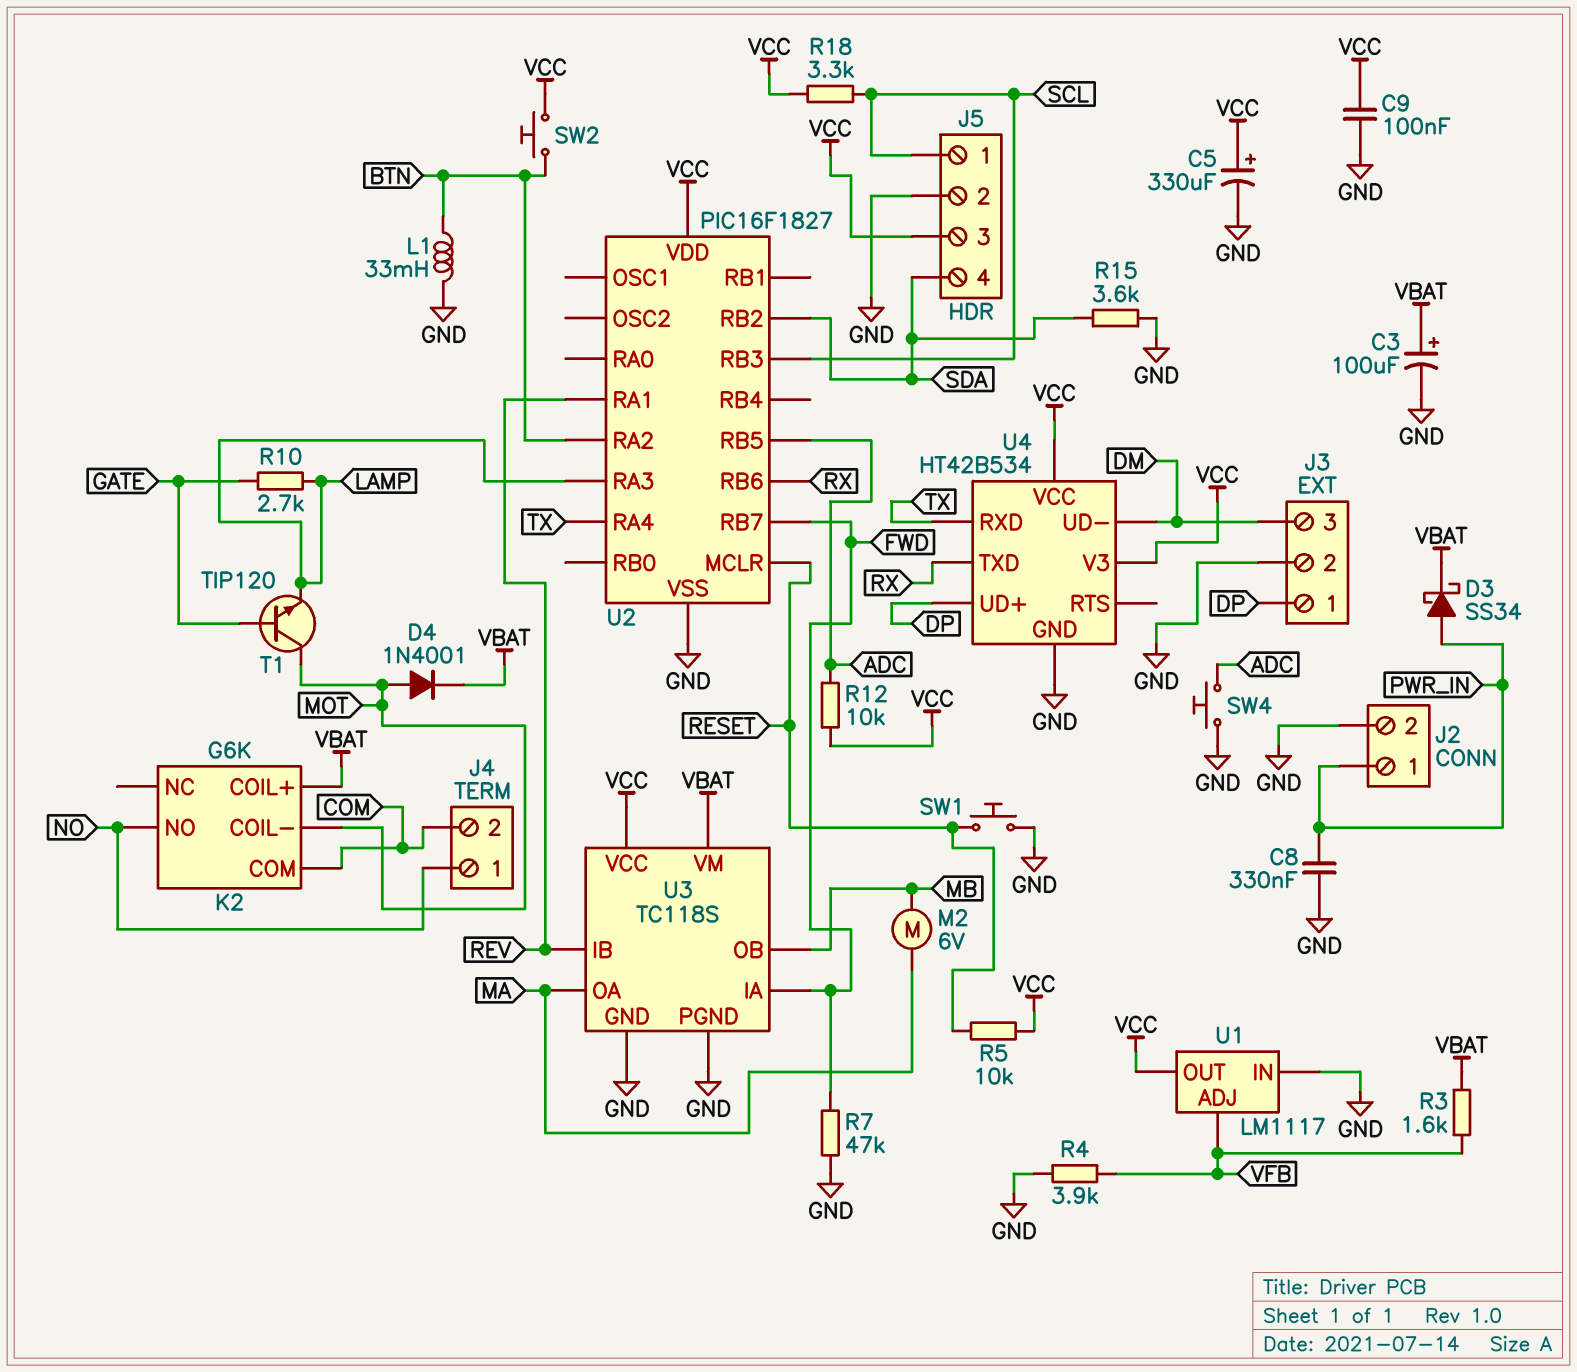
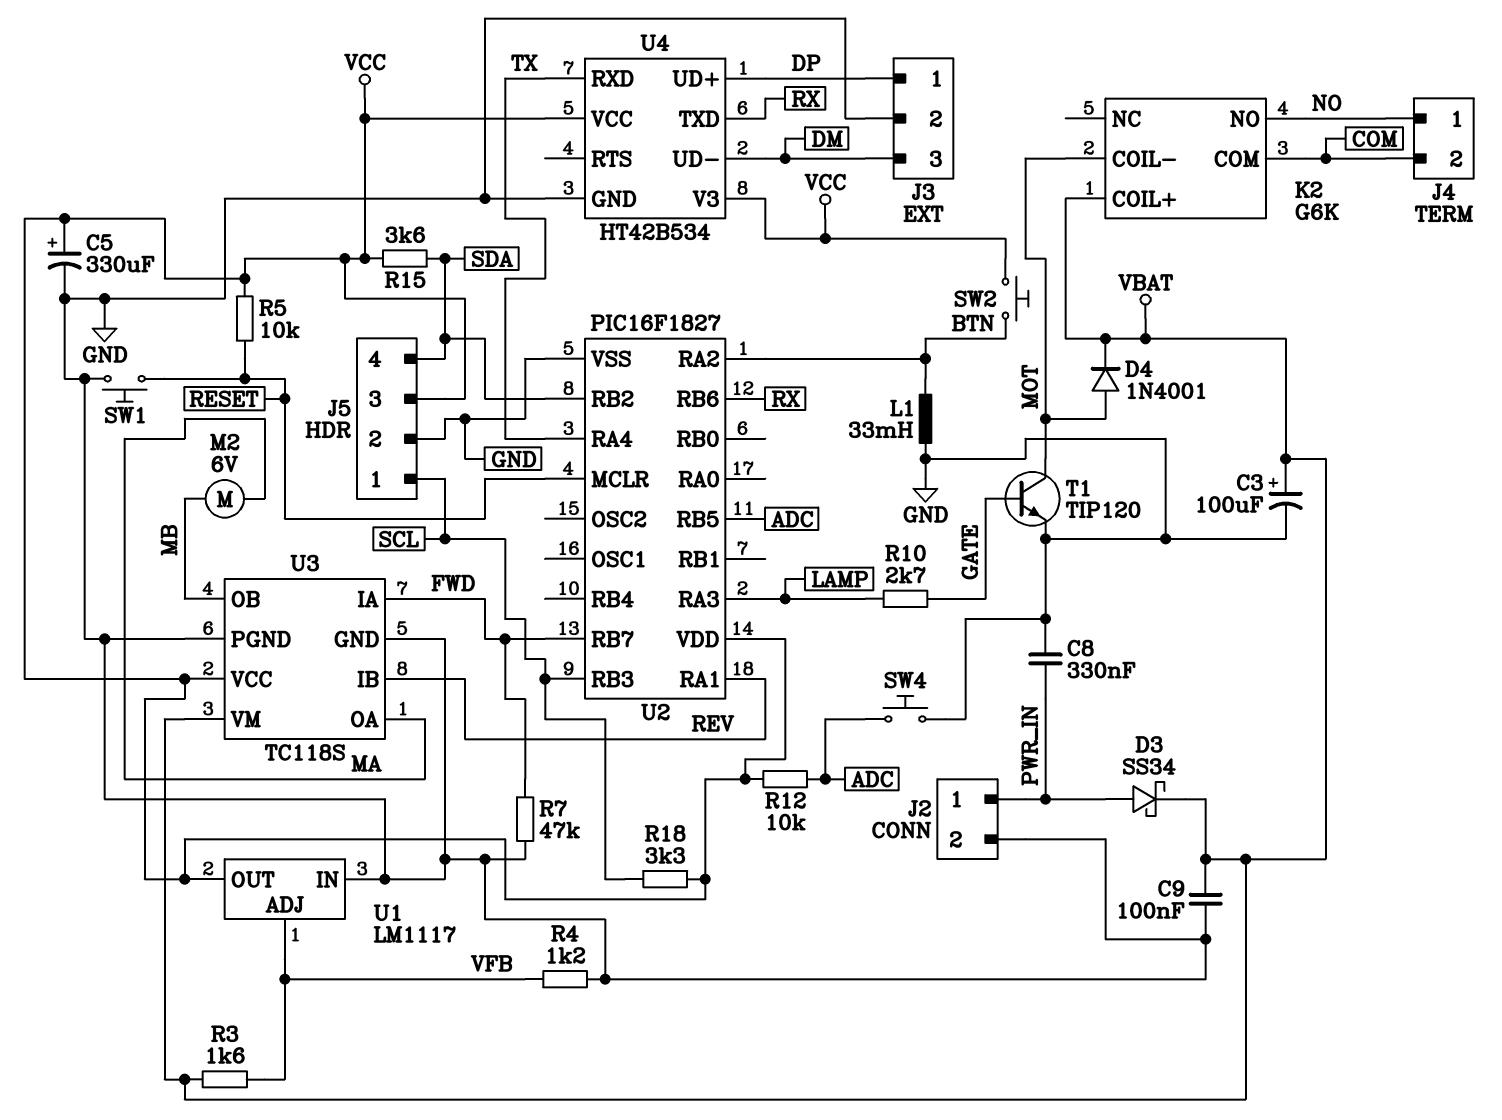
C9: 100nF (GND, VCC) -> 100nF (GND, VBAT)
R4: 3.9k (GND, VFB) -> 1.2k (GND, VFB)
R15: 3.6k (GND, SDA) -> 3.6k (SDA, VCC)
T1: NPN TIP120 (B GATE, C MOT, E LAMP) -> NPN TIP120 (B GATE, C MOT, E GND)

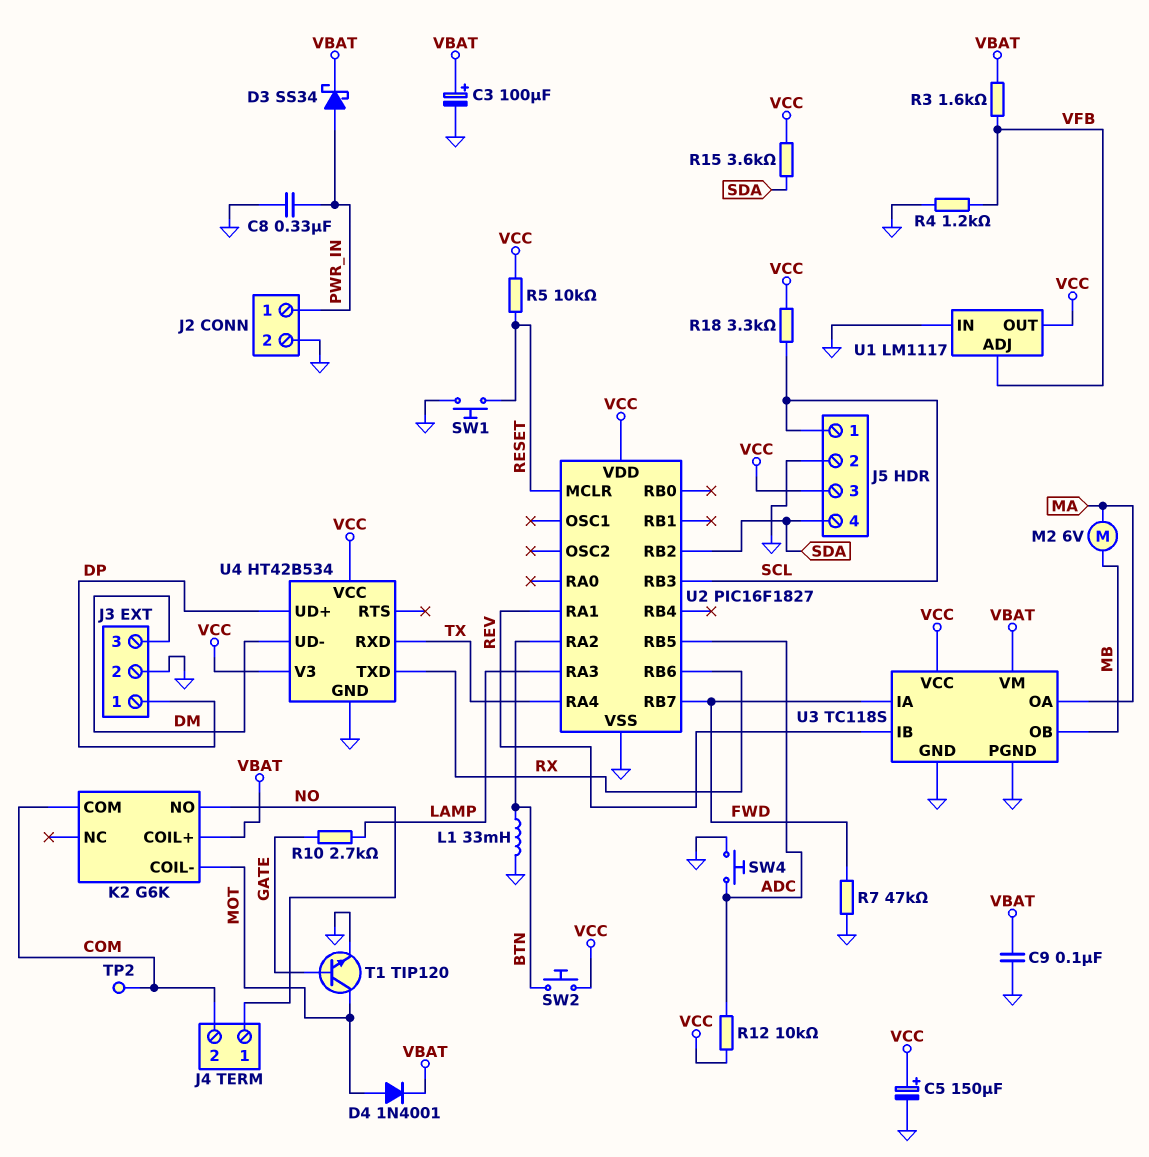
C5: 330uF (plus VCC, minus GND) -> 150uF (plus VCC, minus GND)
TP2: none -> test point (COM)

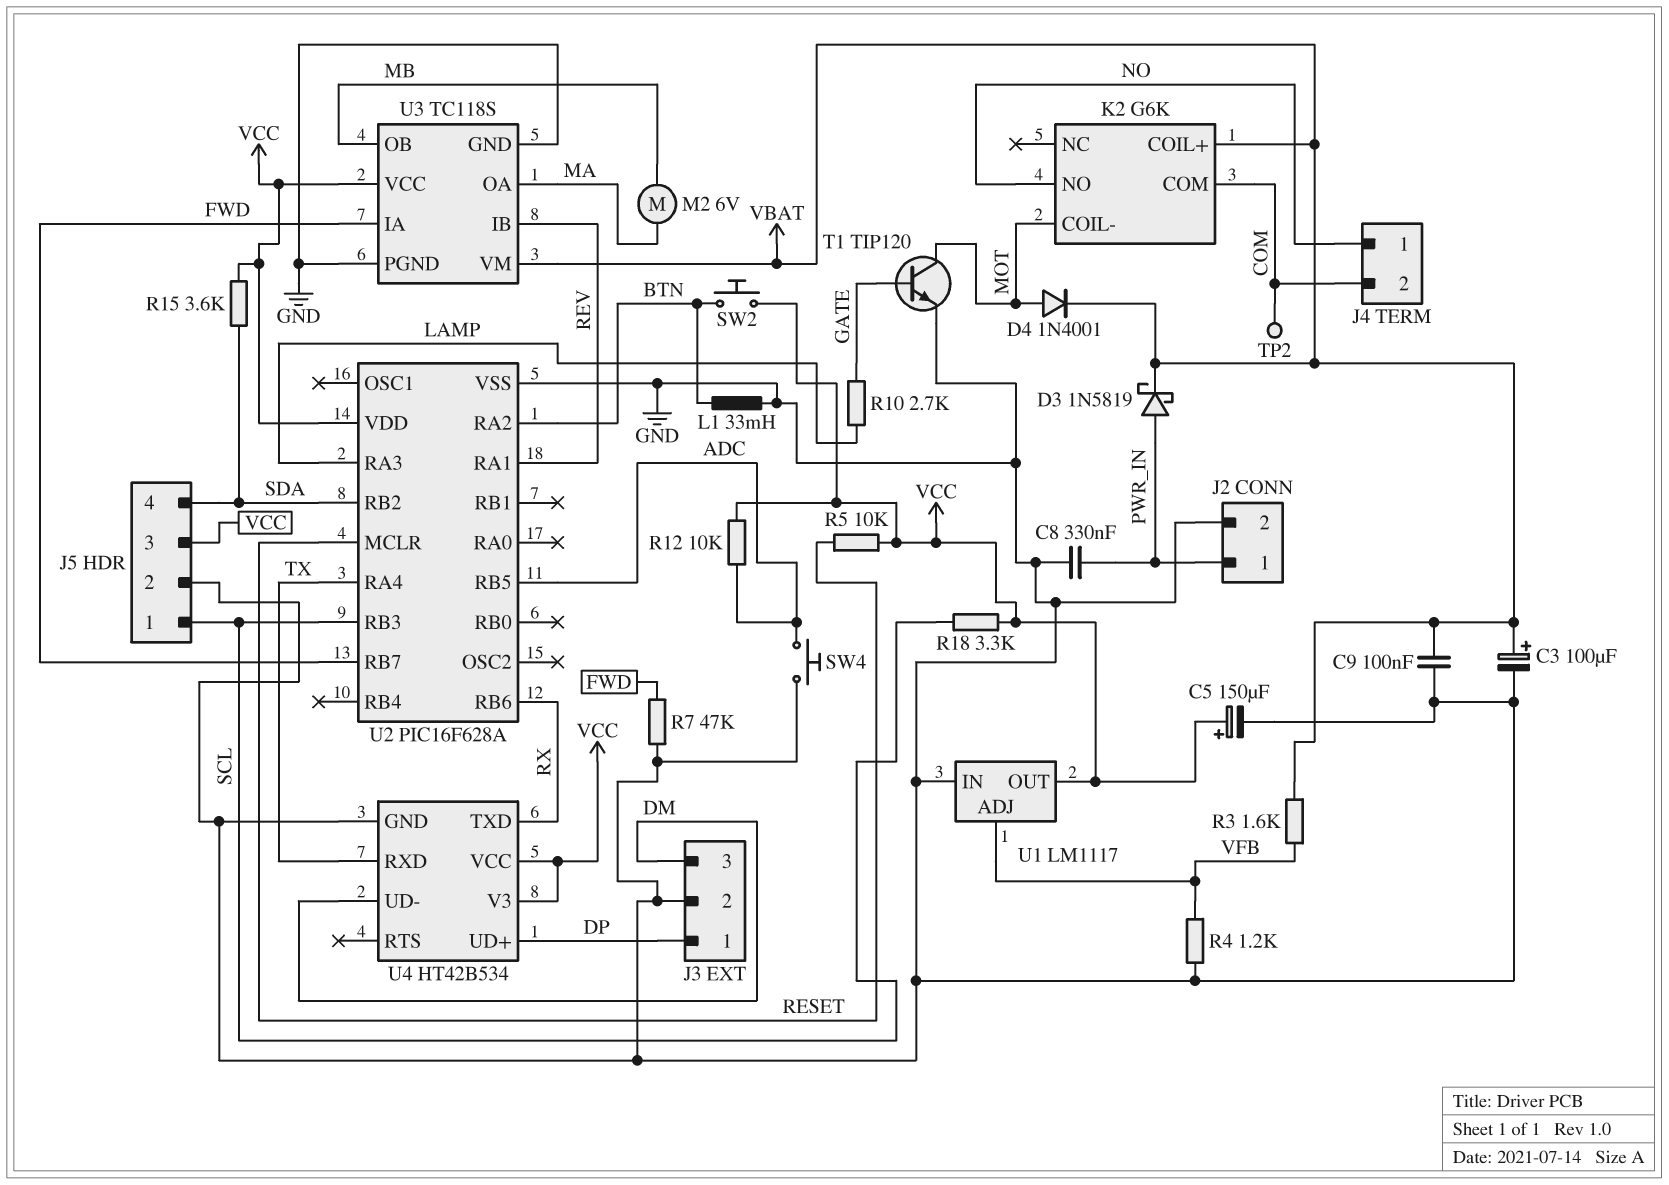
D3: schottky SS34 (A PWR_IN, K VBAT) -> schottky 1N5819 (A PWR_IN, K VBAT)
SW1: button (GND, RESET) -> none
U2: PIC16F1827 -> PIC16F628A

